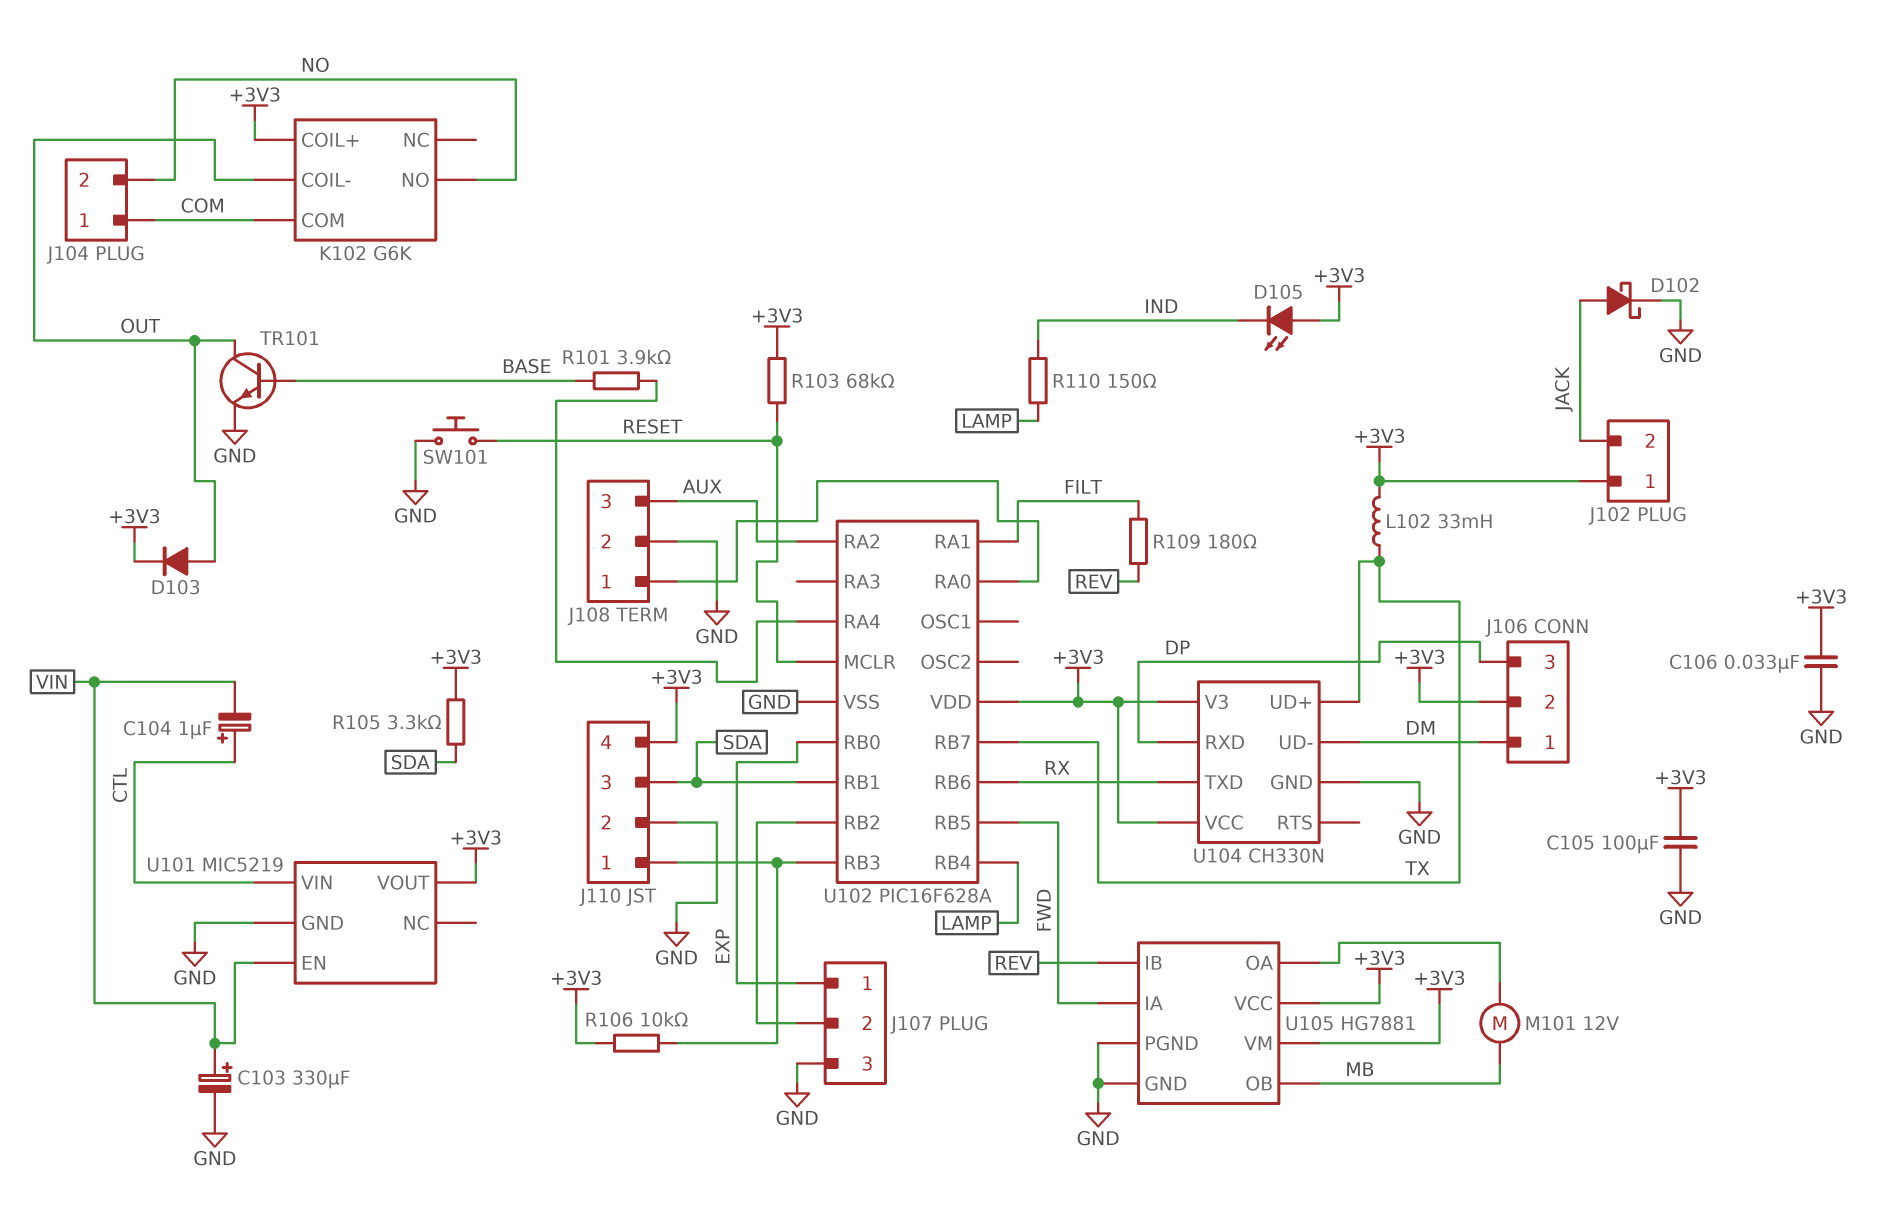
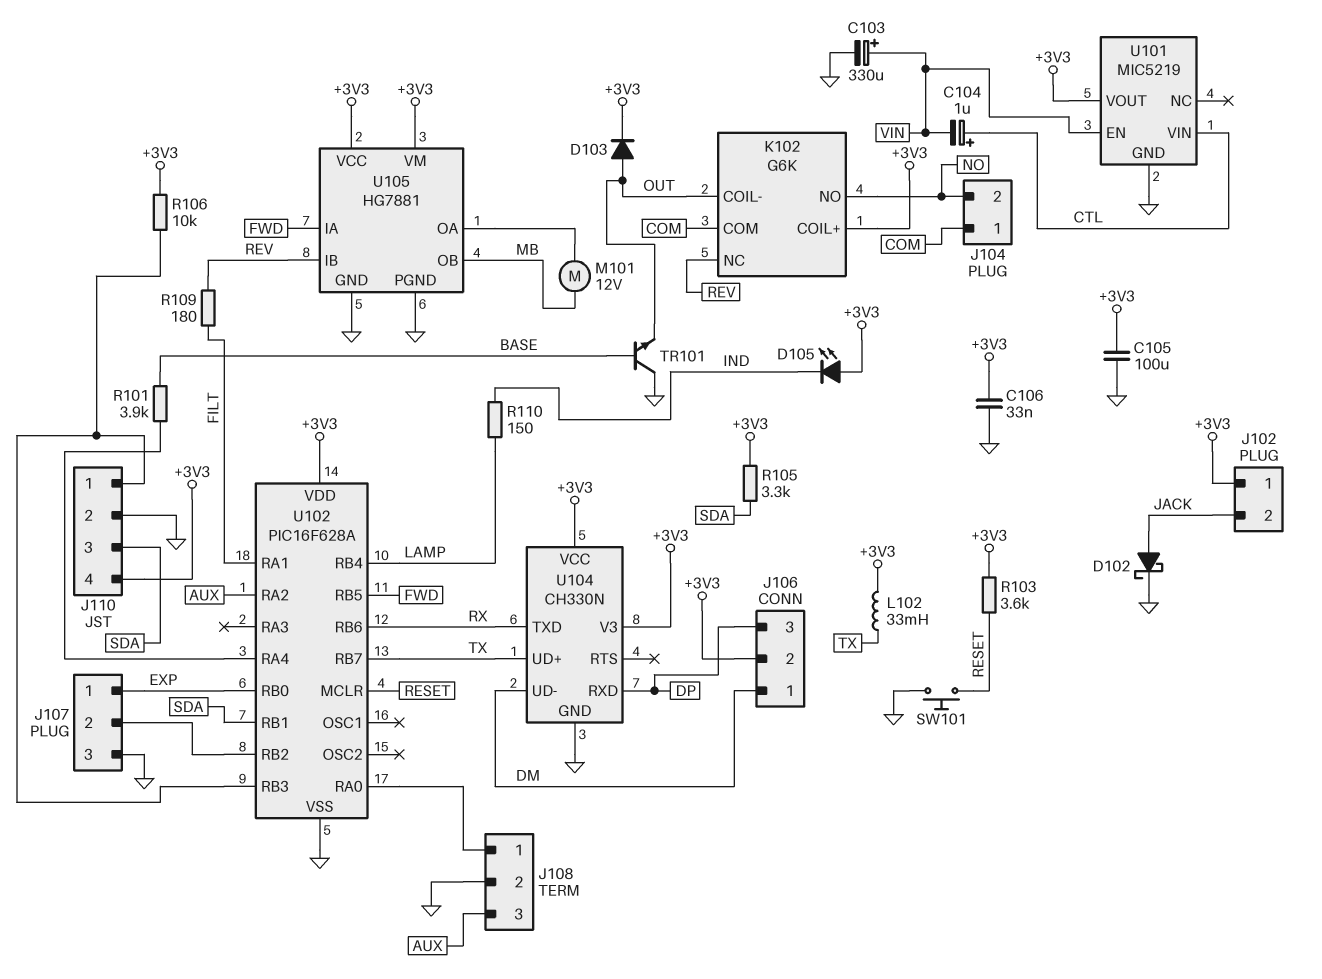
K102 pin NC: none -> REV
R103: 68k (+3V3, RESET) -> 3.6k (+3V3, RESET)
TR101: NPN (B BASE, C OUT, E GND) -> NPN (B BASE, C GND, E OUT)

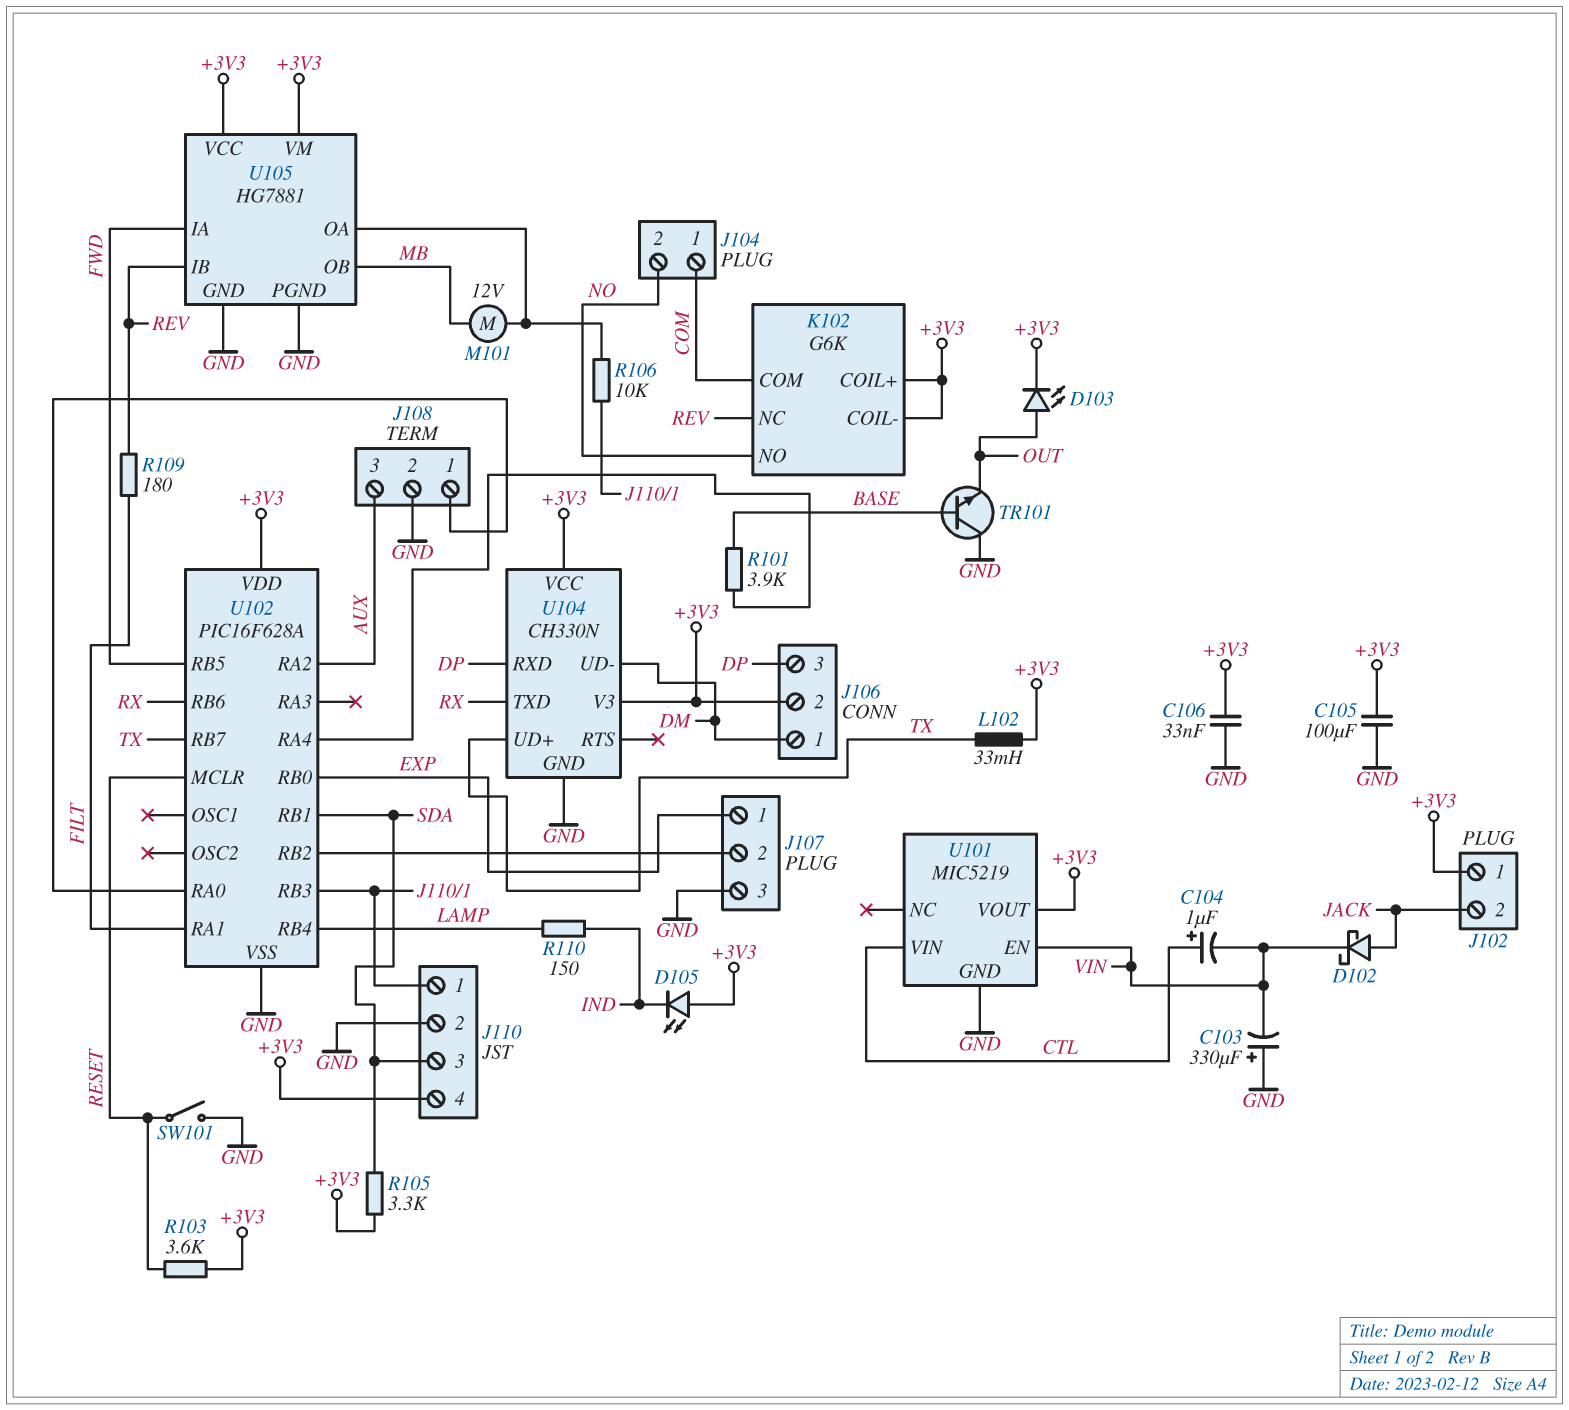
C103: 330uF (plus VIN, minus GND) -> 330uF (plus GND, minus VIN)
D102: schottky (A JACK, K GND) -> schottky (A JACK, K VIN)
D103: diode (A OUT, K +3V3) -> LED (A OUT, K +3V3)
K102 pin COIL-: OUT -> +3V3
R106: 10k (+3V3, J110/1) -> 10k (J110/1, U105/OA)
SW101: button (GND, RESET) -> switch (GND, RESET)

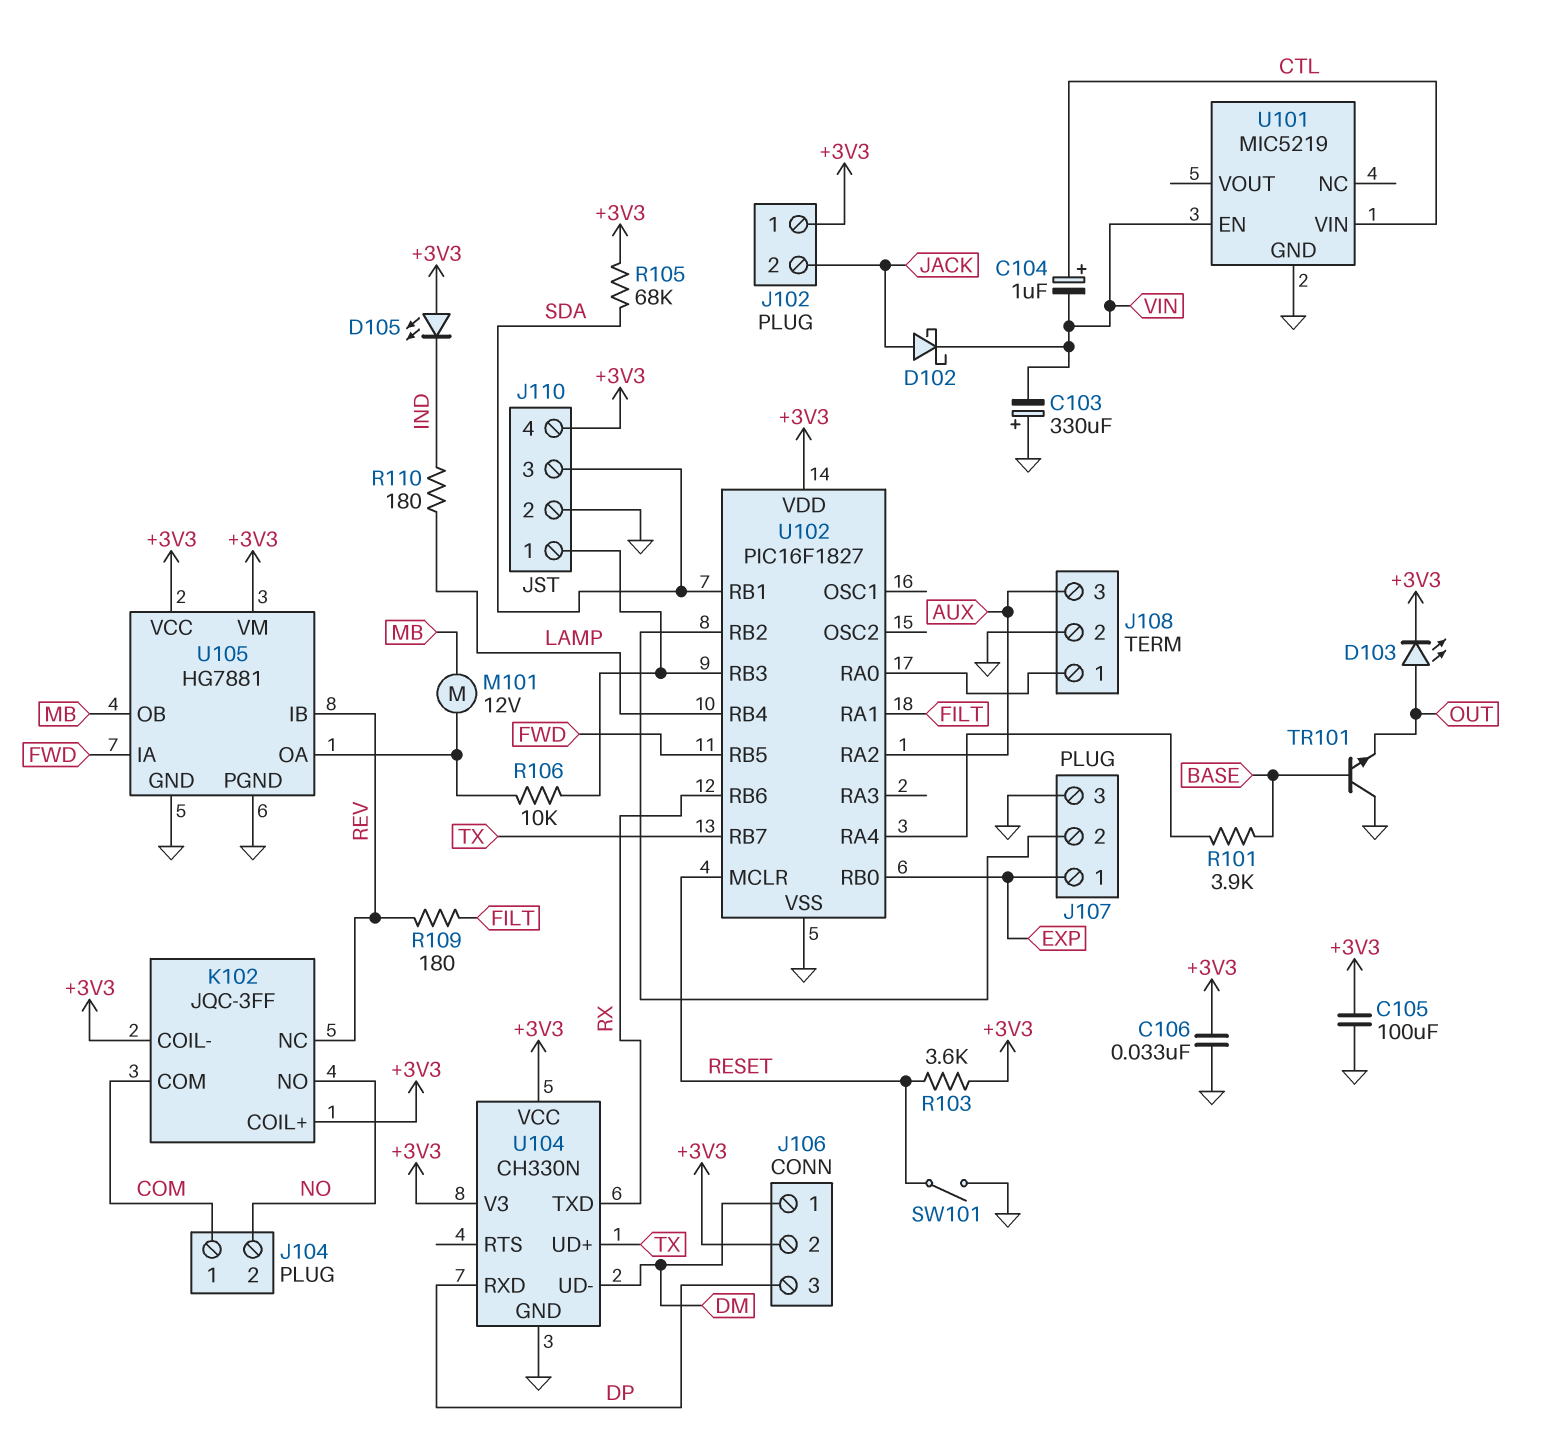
K102: G6K -> JQC-3FF
L102: 33mH (+3V3, TX) -> none
R105: 3.3k (+3V3, SDA) -> 68k (+3V3, SDA)
R110: 150 (IND, LAMP) -> 180 (IND, LAMP)
U101 pin VOUT: +3V3 -> none
U102: PIC16F628A -> PIC16F1827

